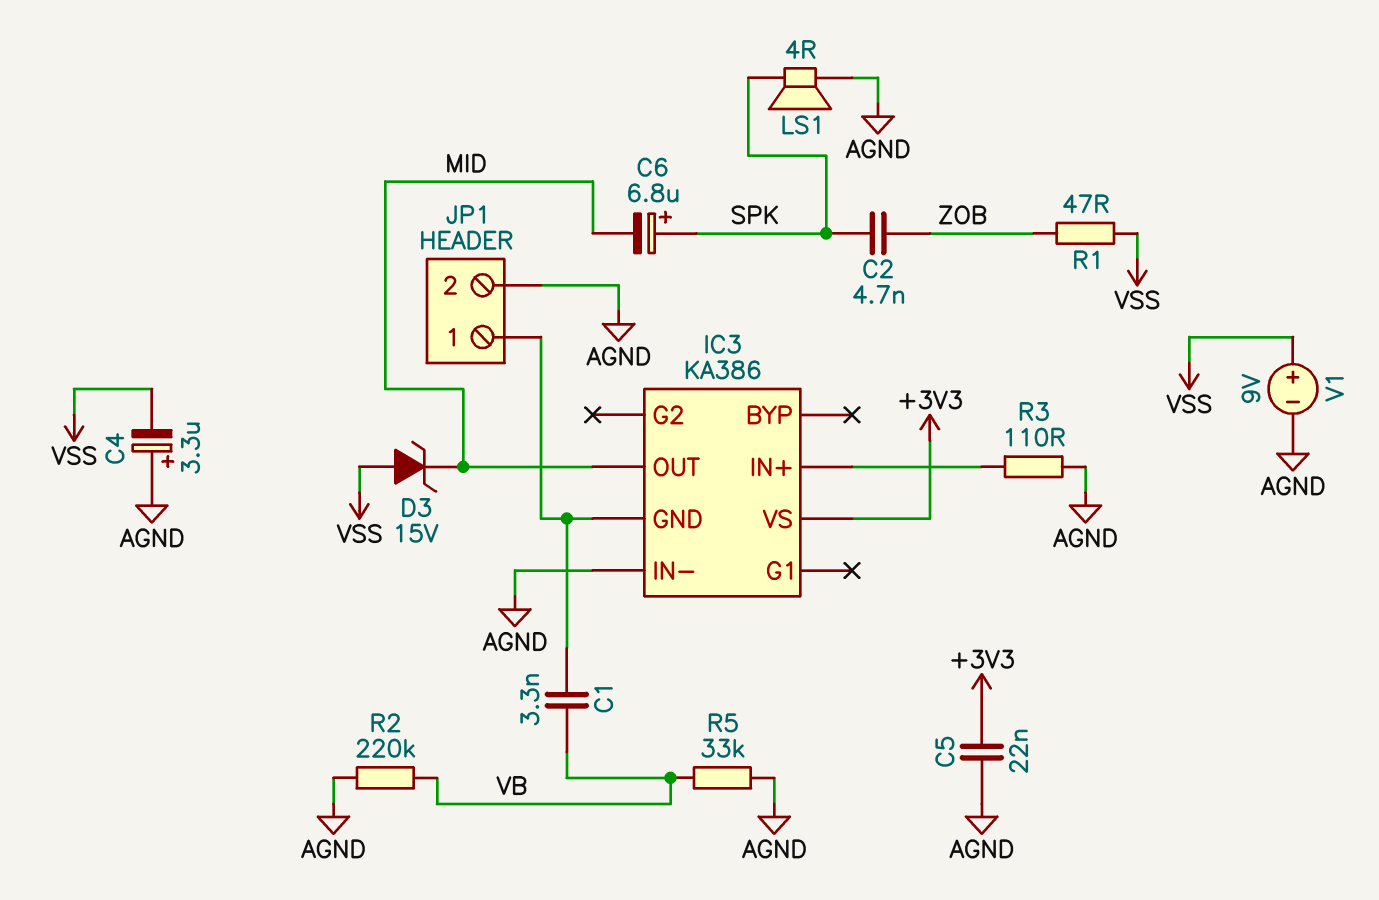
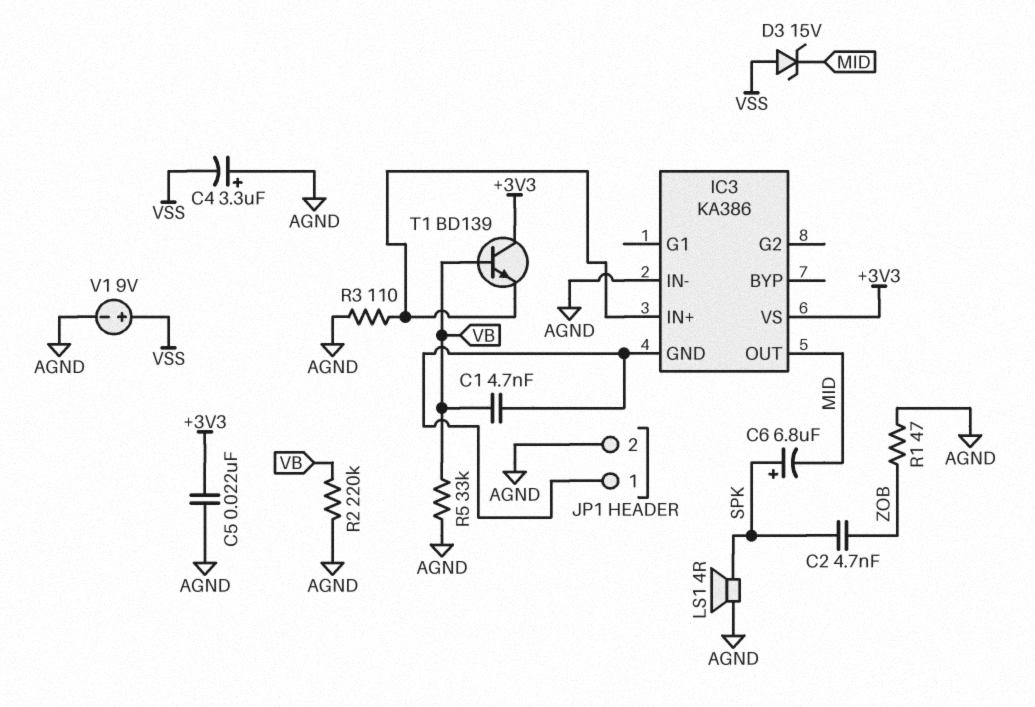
C1: 3.3nF (IC3/GND, VB) -> 4.7nF (IC3/GND, VB)
R1: 47 (VSS, ZOB) -> 47 (AGND, ZOB)
T1: none -> NPN BD139 (B VB, C +3V3, E IC3/IN+)

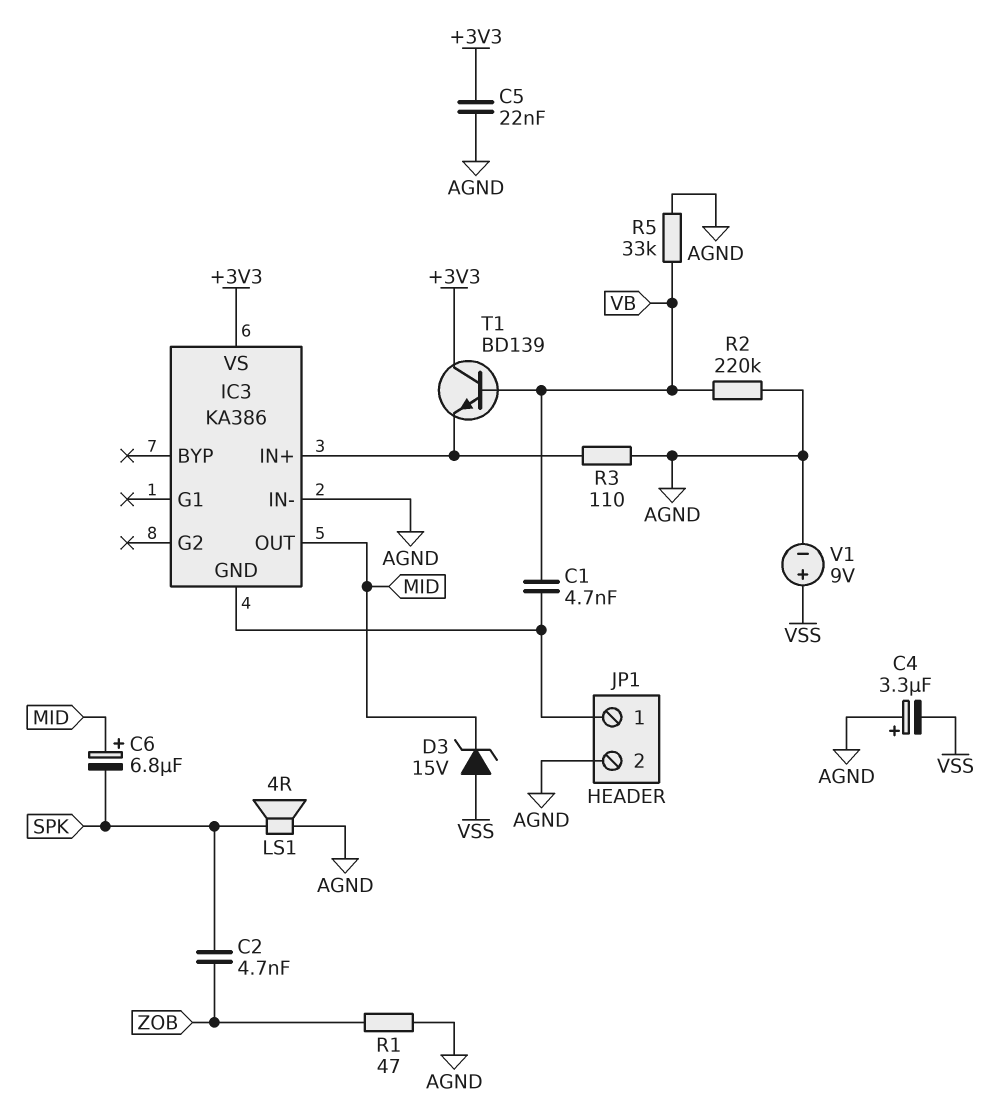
C6: 6.8uF (plus SPK, minus MID) -> 6.8uF (plus MID, minus SPK)

